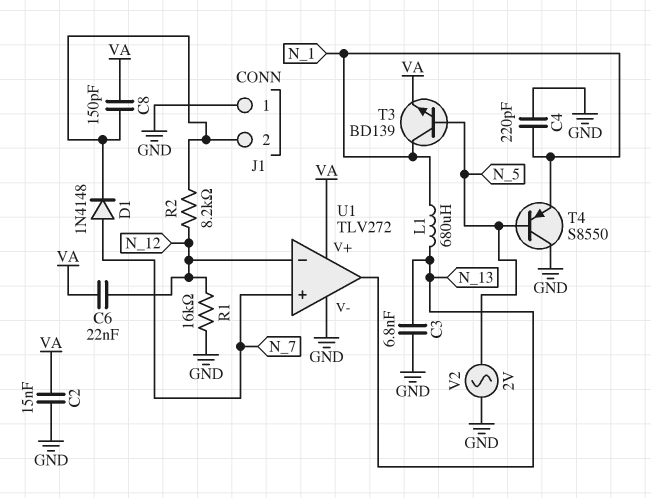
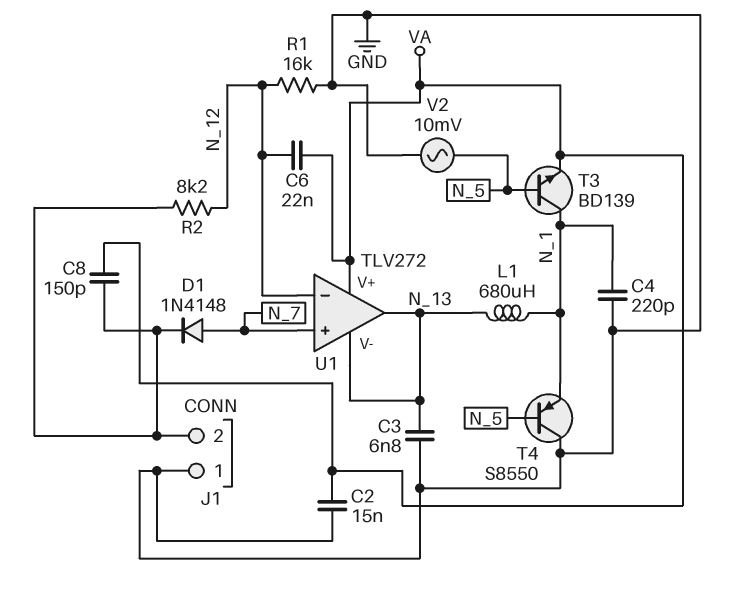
U1 pin V-: GND -> N_13
V2: AC 2V (GND, N_5) -> AC 10mV (GND, N_5)

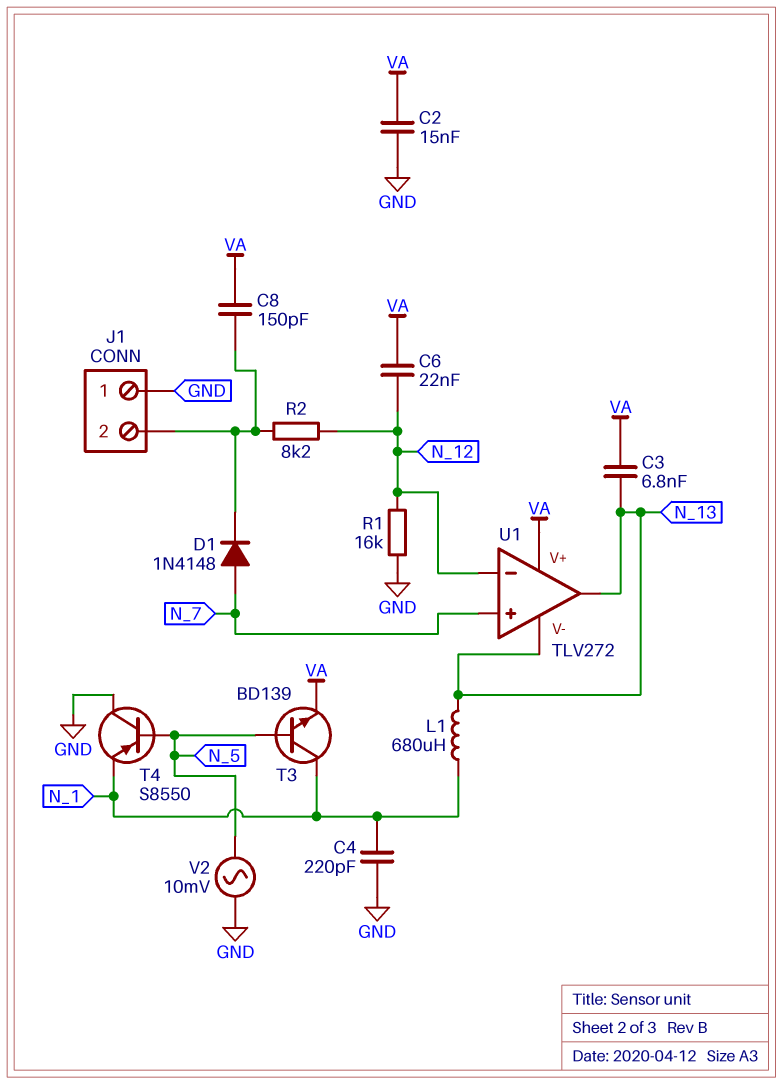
C3: 6.8nF (GND, N_13) -> 6.8nF (N_13, VA)

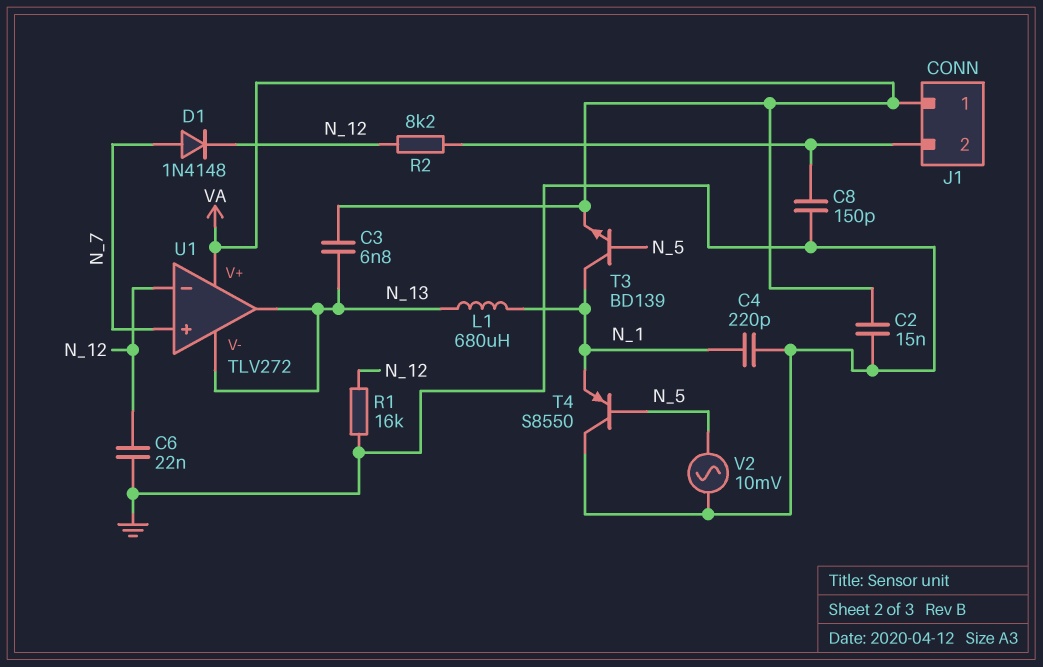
C6: 22nF (N_12, VA) -> 22nF (GND, N_12)
C8: 150pF (J1/2, VA) -> 150pF (GND, J1/2)
D1: diode 1N4148 (A N_7, K J1/2) -> diode 1N4148 (A N_7, K N_12)
J1 pin 1: GND -> VA

